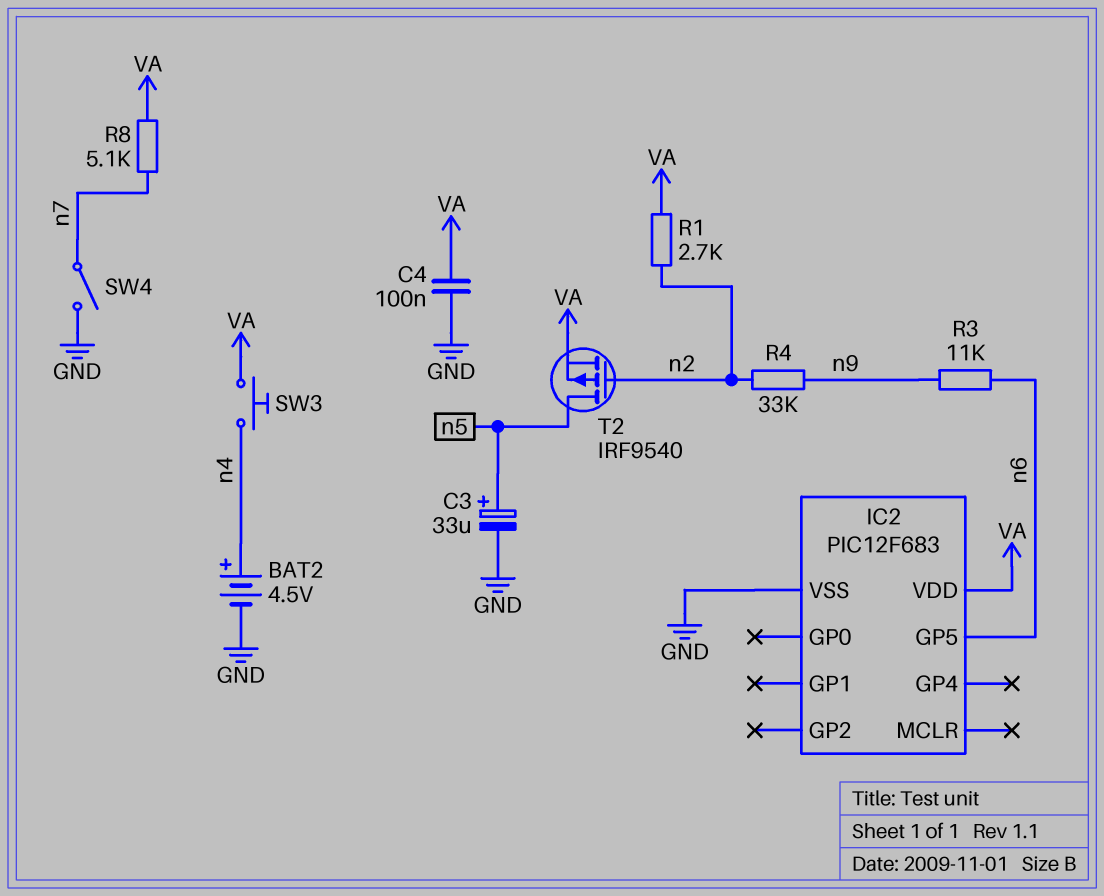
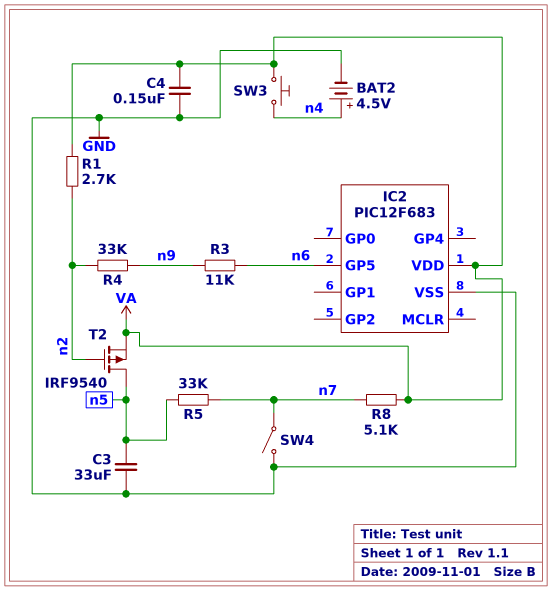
C3: 33uF (plus n5, minus GND) -> 33uF (GND, n5)
C4: 100nF (GND, VA) -> 150nF (GND, VA)
R5: none -> 33k (n5, n7)

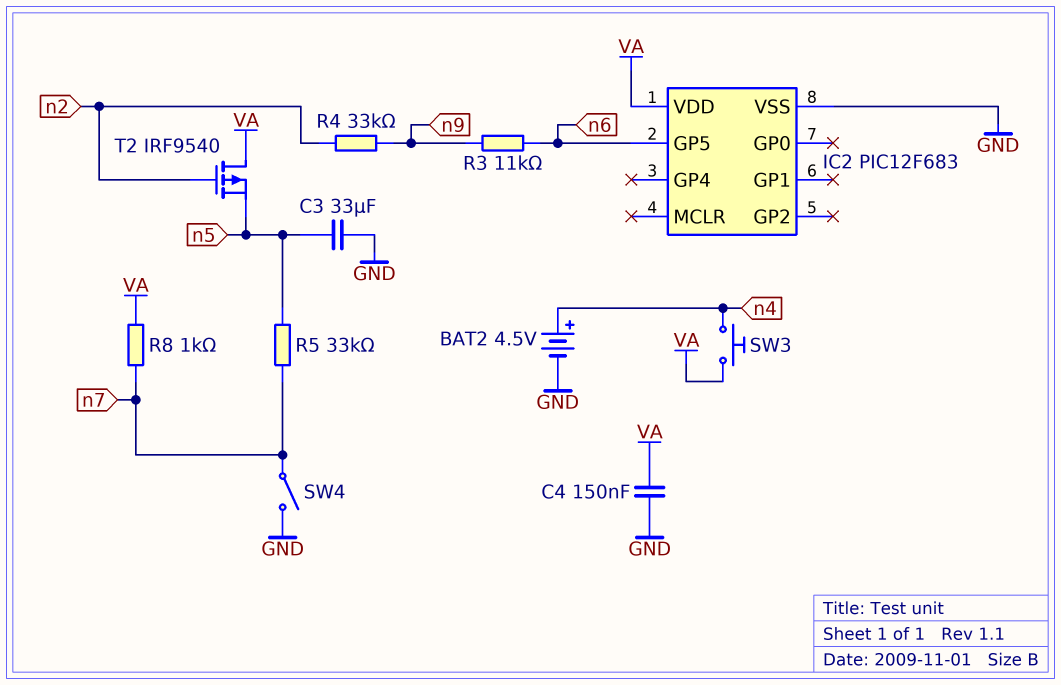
R1: 2.7k (VA, n2) -> none
R8: 5.1k (VA, n7) -> 1k (VA, n7)
T2: PMOS IRF9540 (G n2, D n5, S VA) -> PMOS IRF9540 (G n2, D VA, S n5)

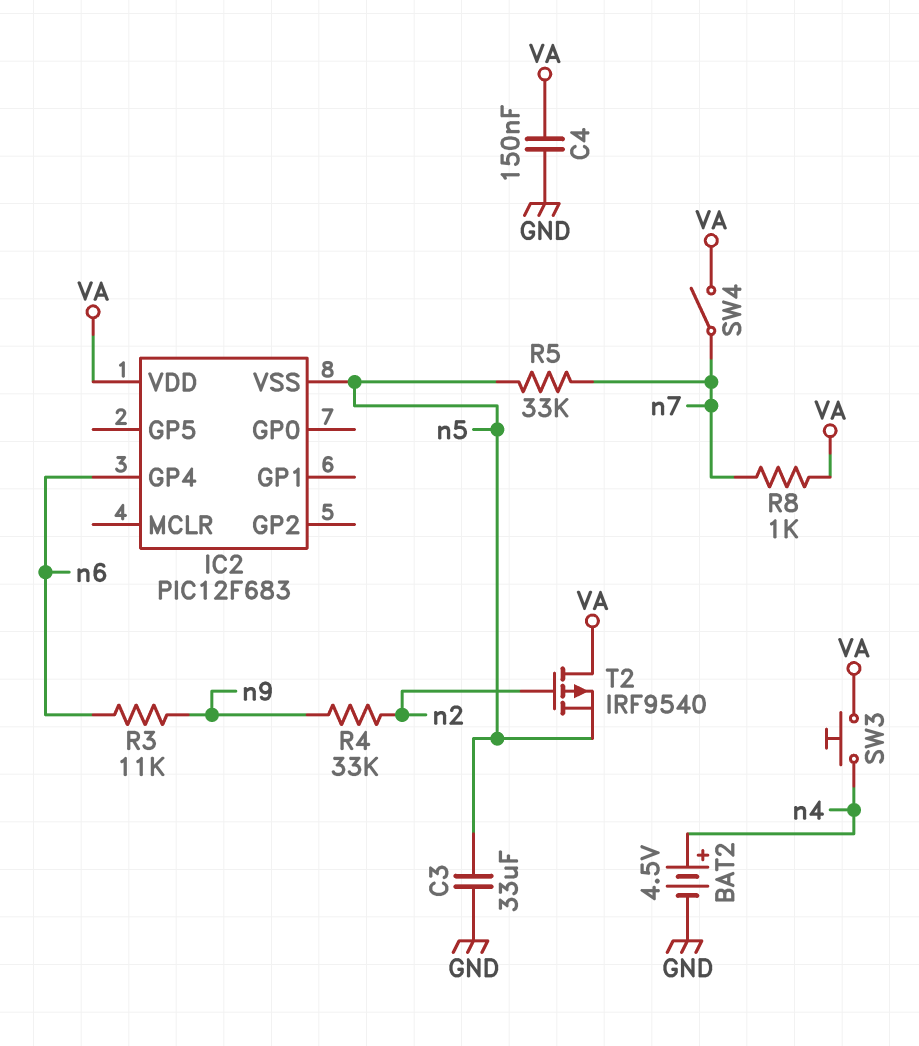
IC2 pin GP4: none -> n6
IC2 pin GP5: n6 -> none
IC2 pin VSS: GND -> n5
SW4: switch (GND, n7) -> switch (VA, n7)

